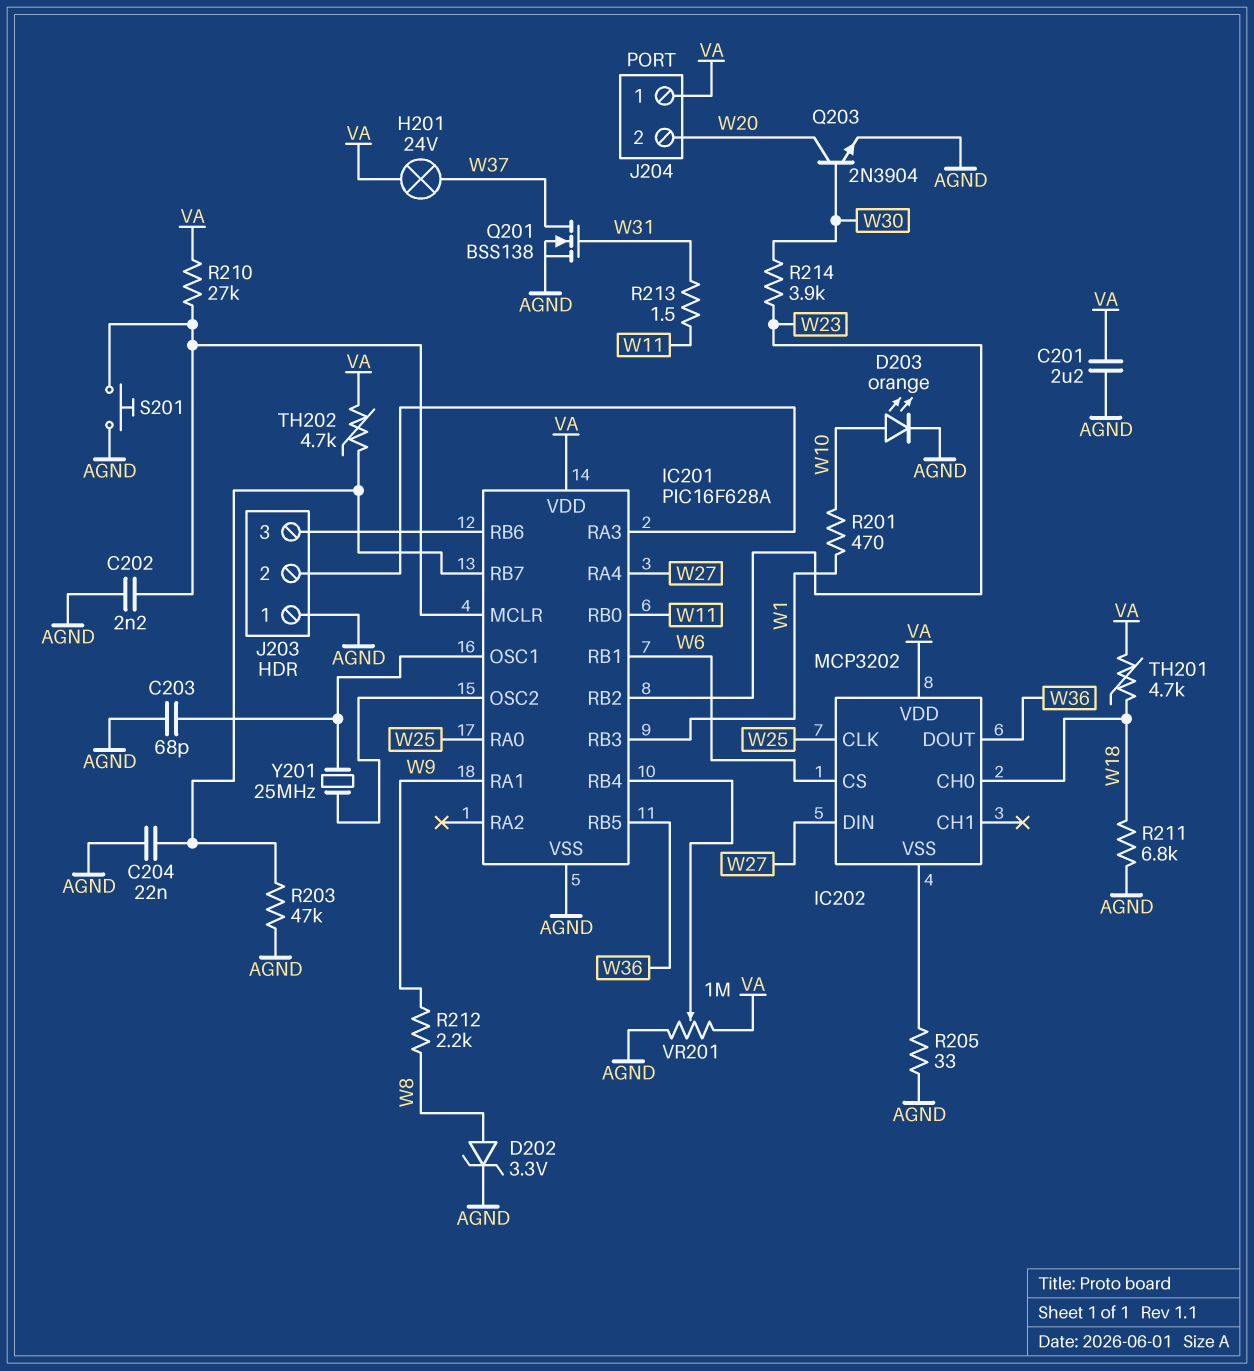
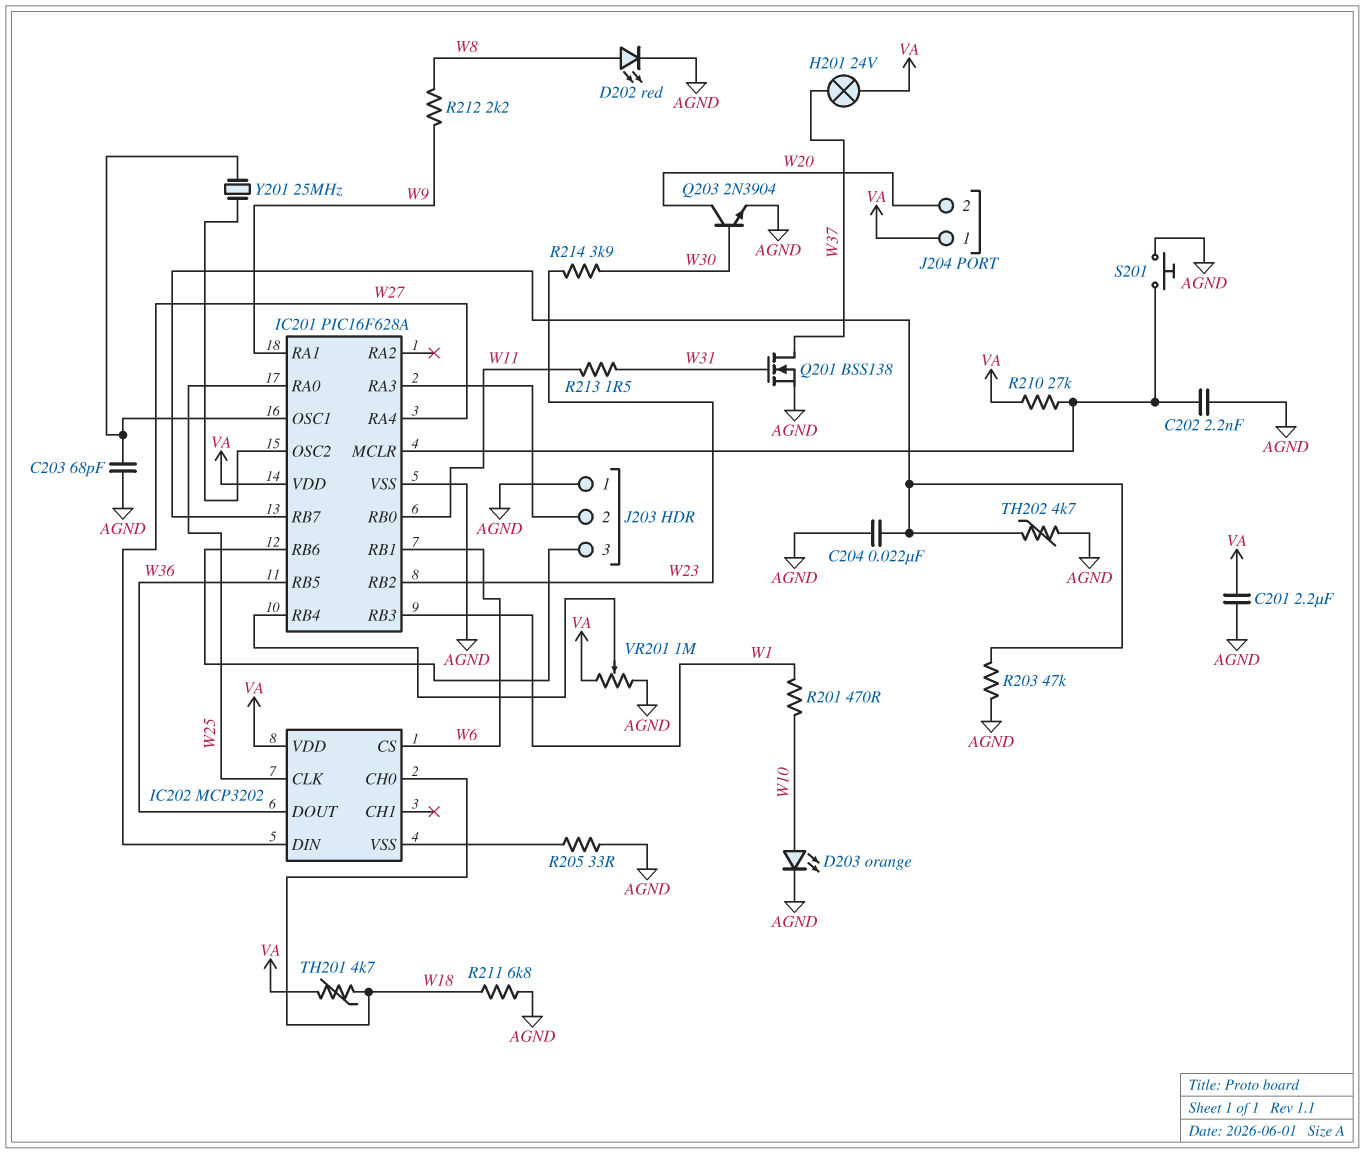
D202: zener 3.3V (A W8, K AGND) -> LED red (A W8, K AGND)
TH202: 4.7k (IC201/RB7, VA) -> 4.7k (AGND, IC201/RB7)

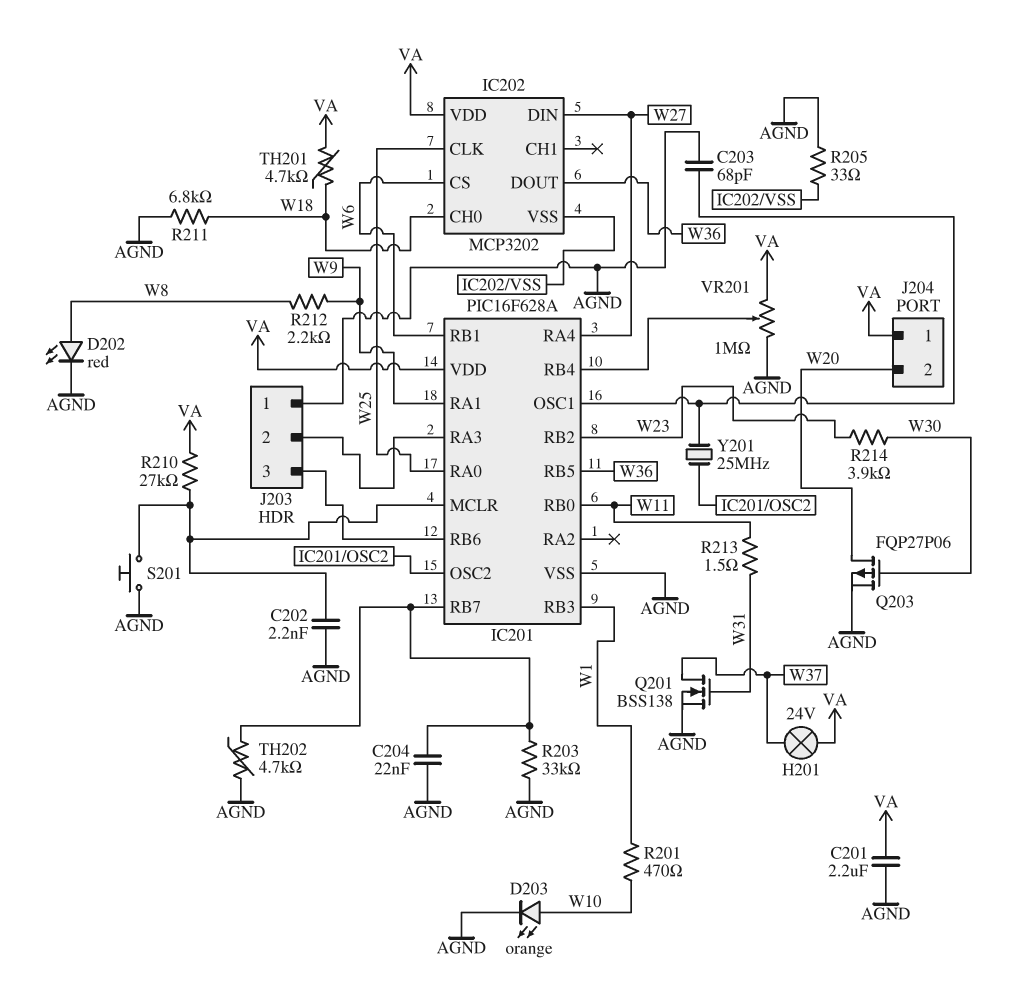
Q203: NPN 2N3904 (B W30, C W20, E AGND) -> PMOS FQP27P06 (G W30, D W20, S AGND)
R203: 47k (AGND, IC201/RB7) -> 33k (AGND, IC201/RB7)

